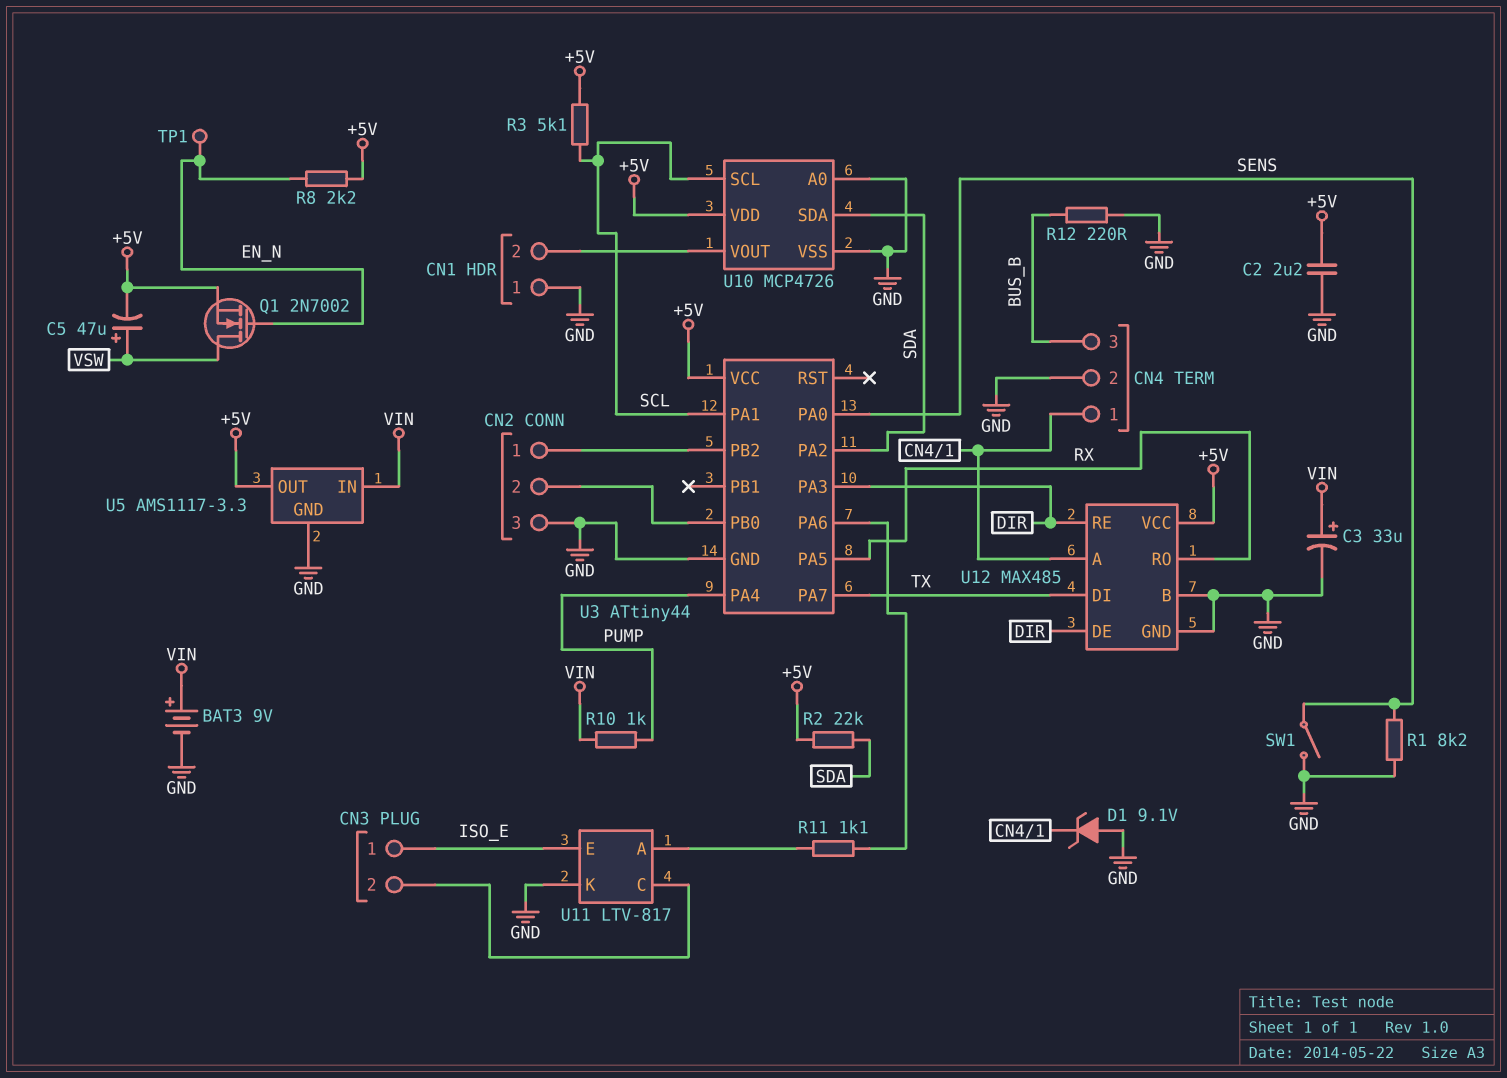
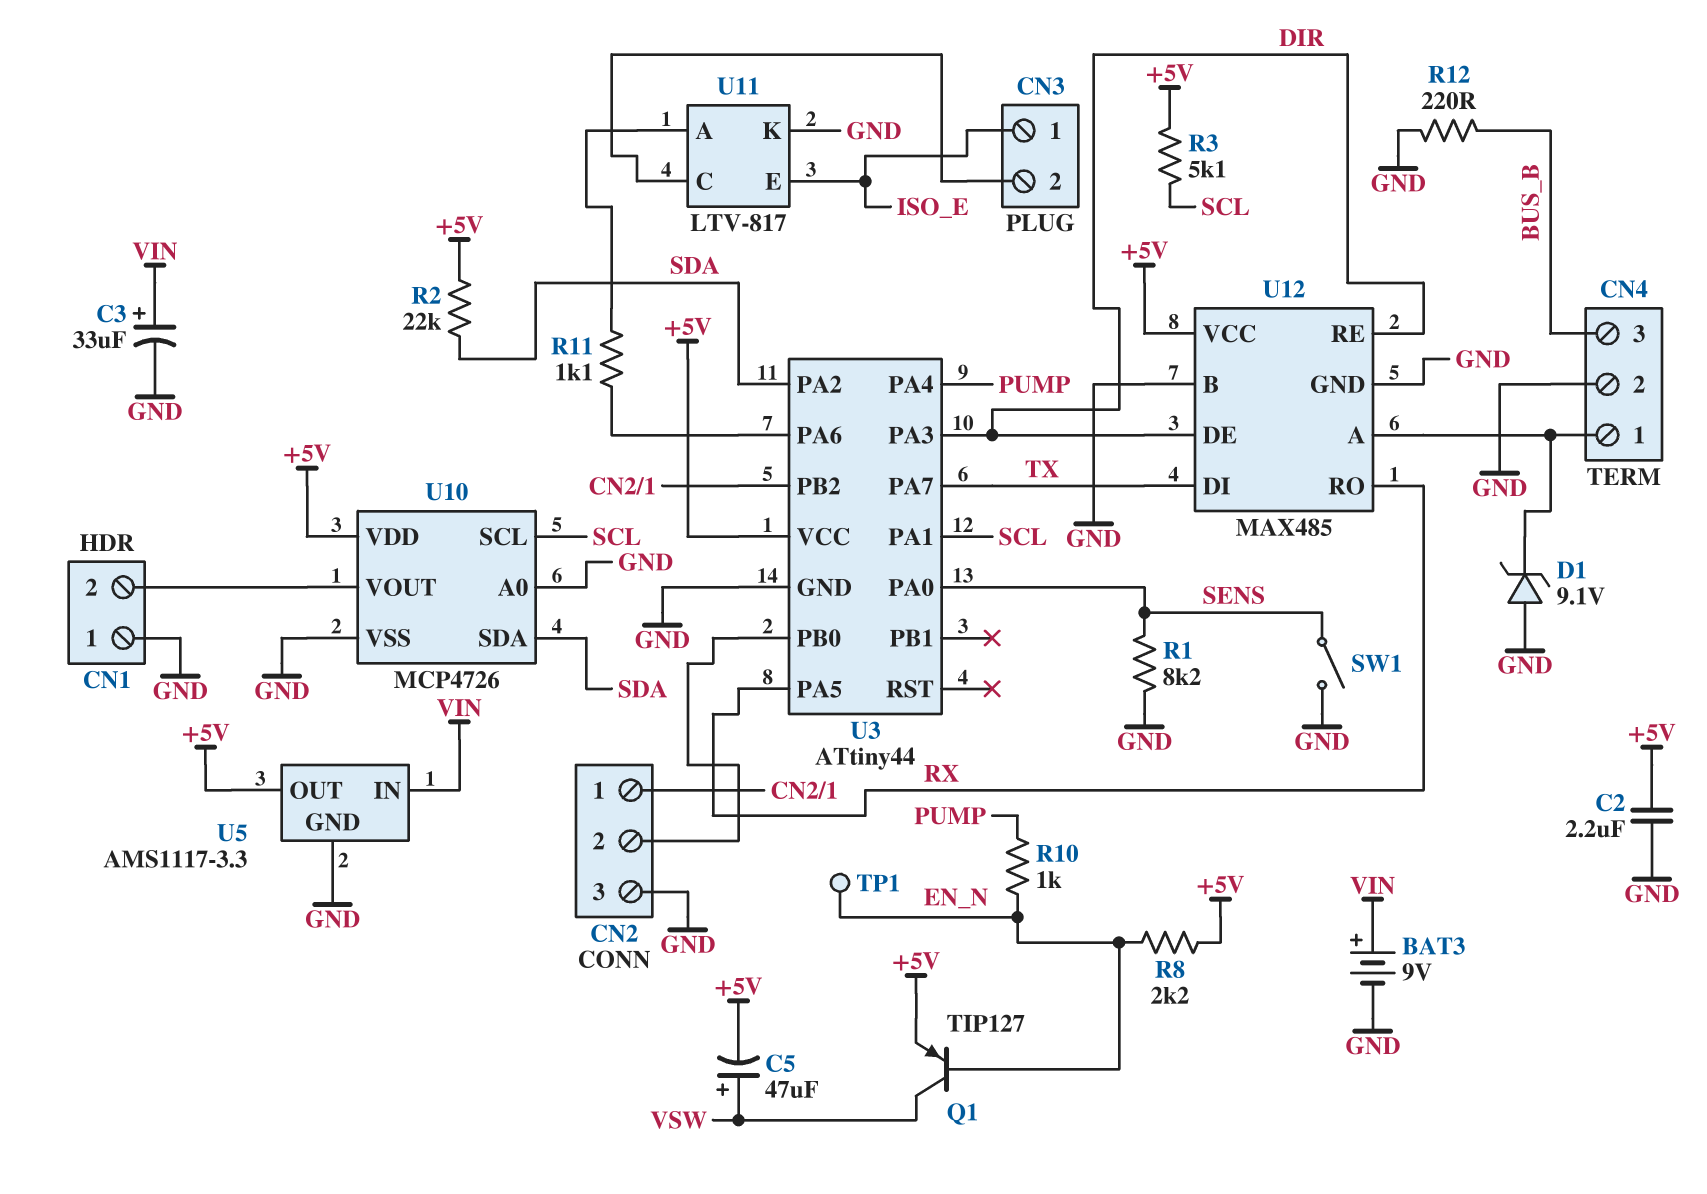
Q1: NMOS 2N7002 (G EN_N, D VSW, S +5V) -> PNP TIP127 (B EN_N, C VSW, E +5V)
R10: 1k (PUMP, VIN) -> 1k (EN_N, PUMP)

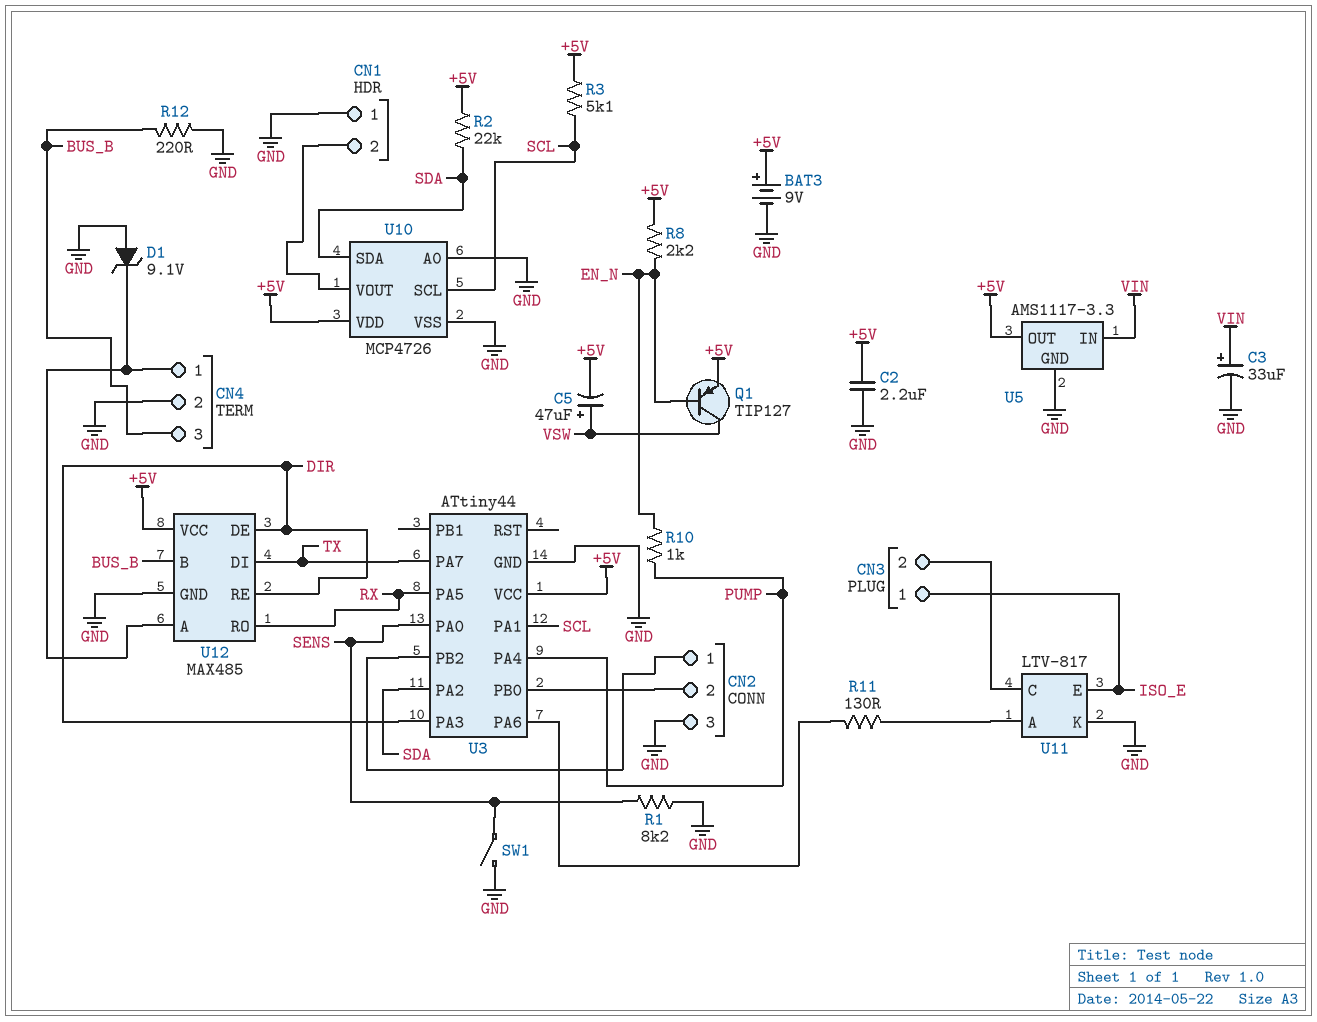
BAT3: 9V (plus VIN, minus GND) -> 9V (plus +5V, minus GND)
R11: 1.1k (U3/PA6, U11/A) -> 130 (U3/PA6, U11/A)
TP1: test point (EN_N) -> none
U12 pin B: GND -> BUS_B

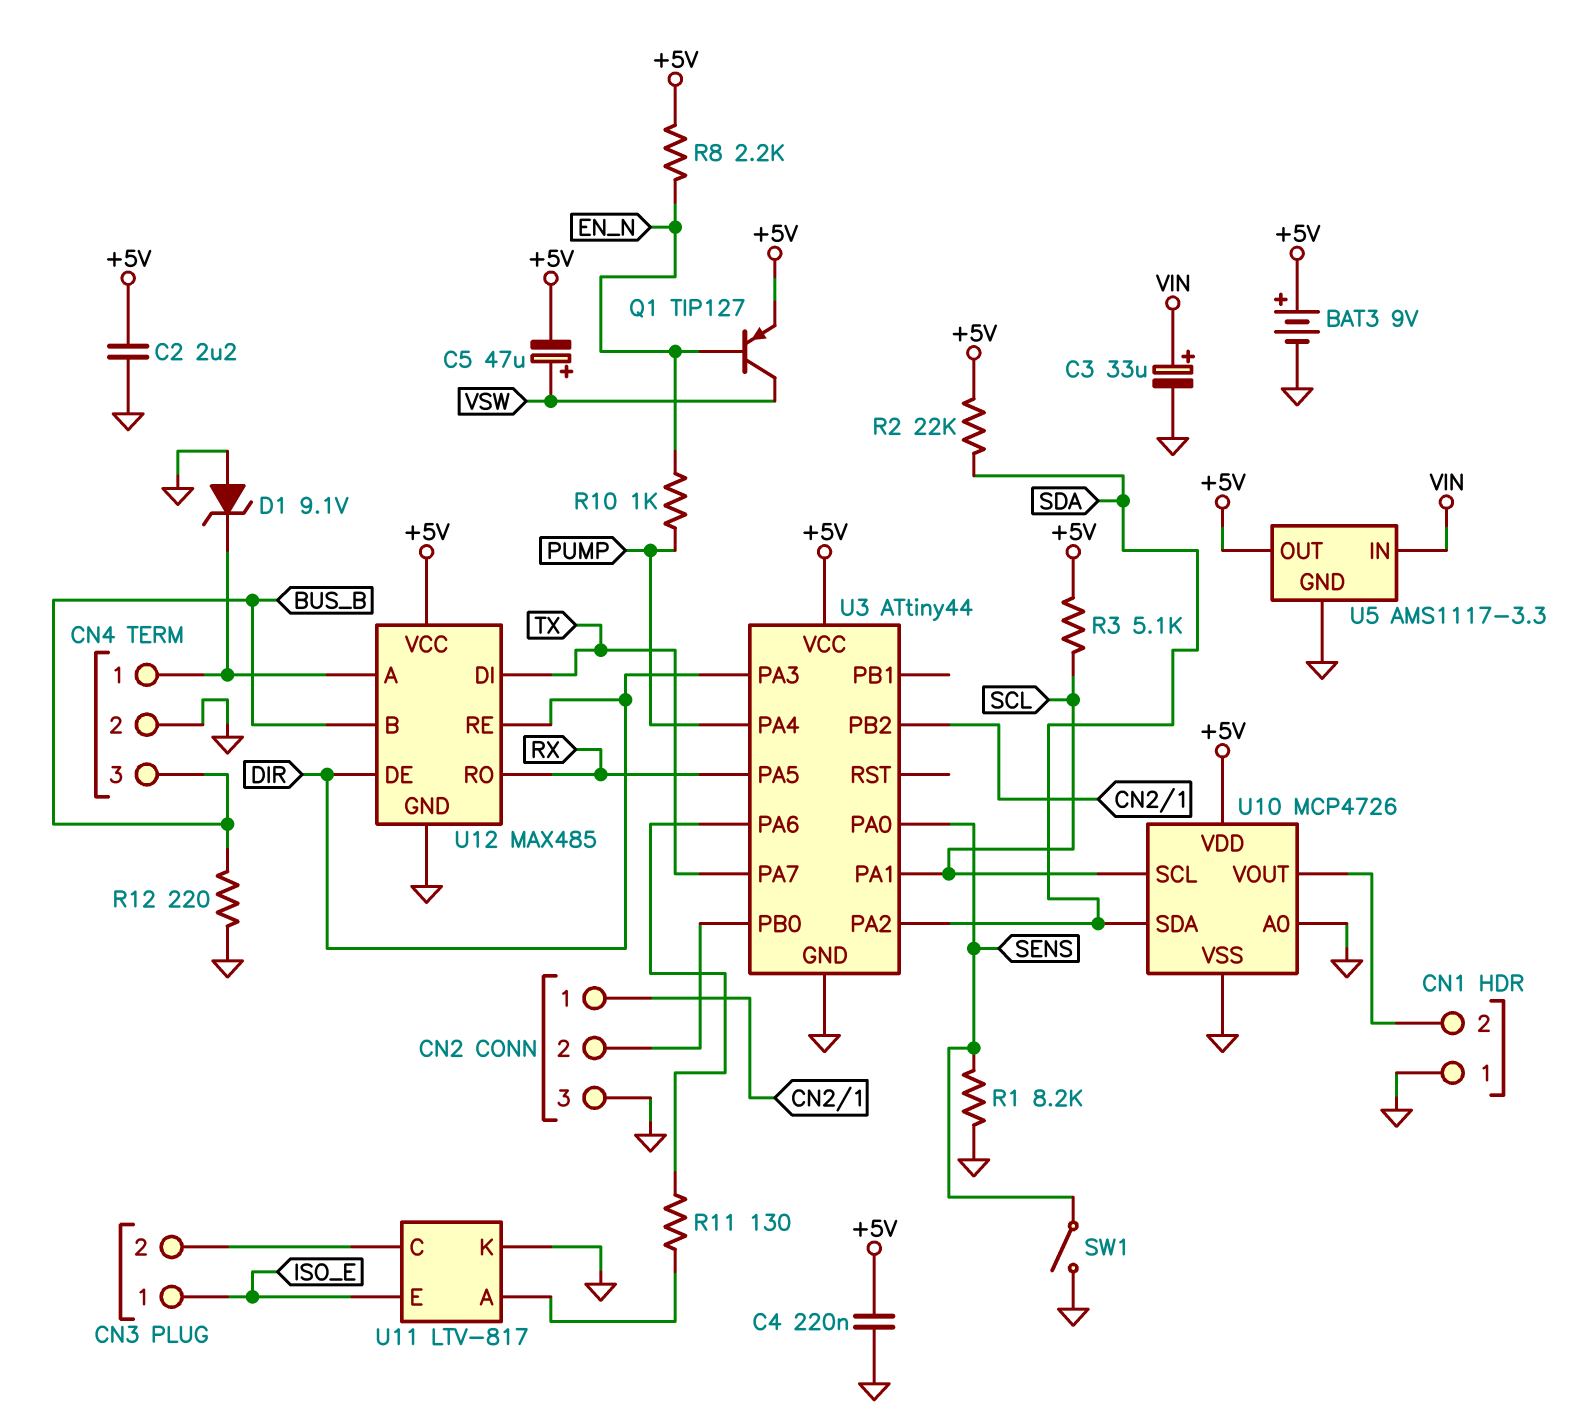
C4: none -> 220nF (+5V, GND)

